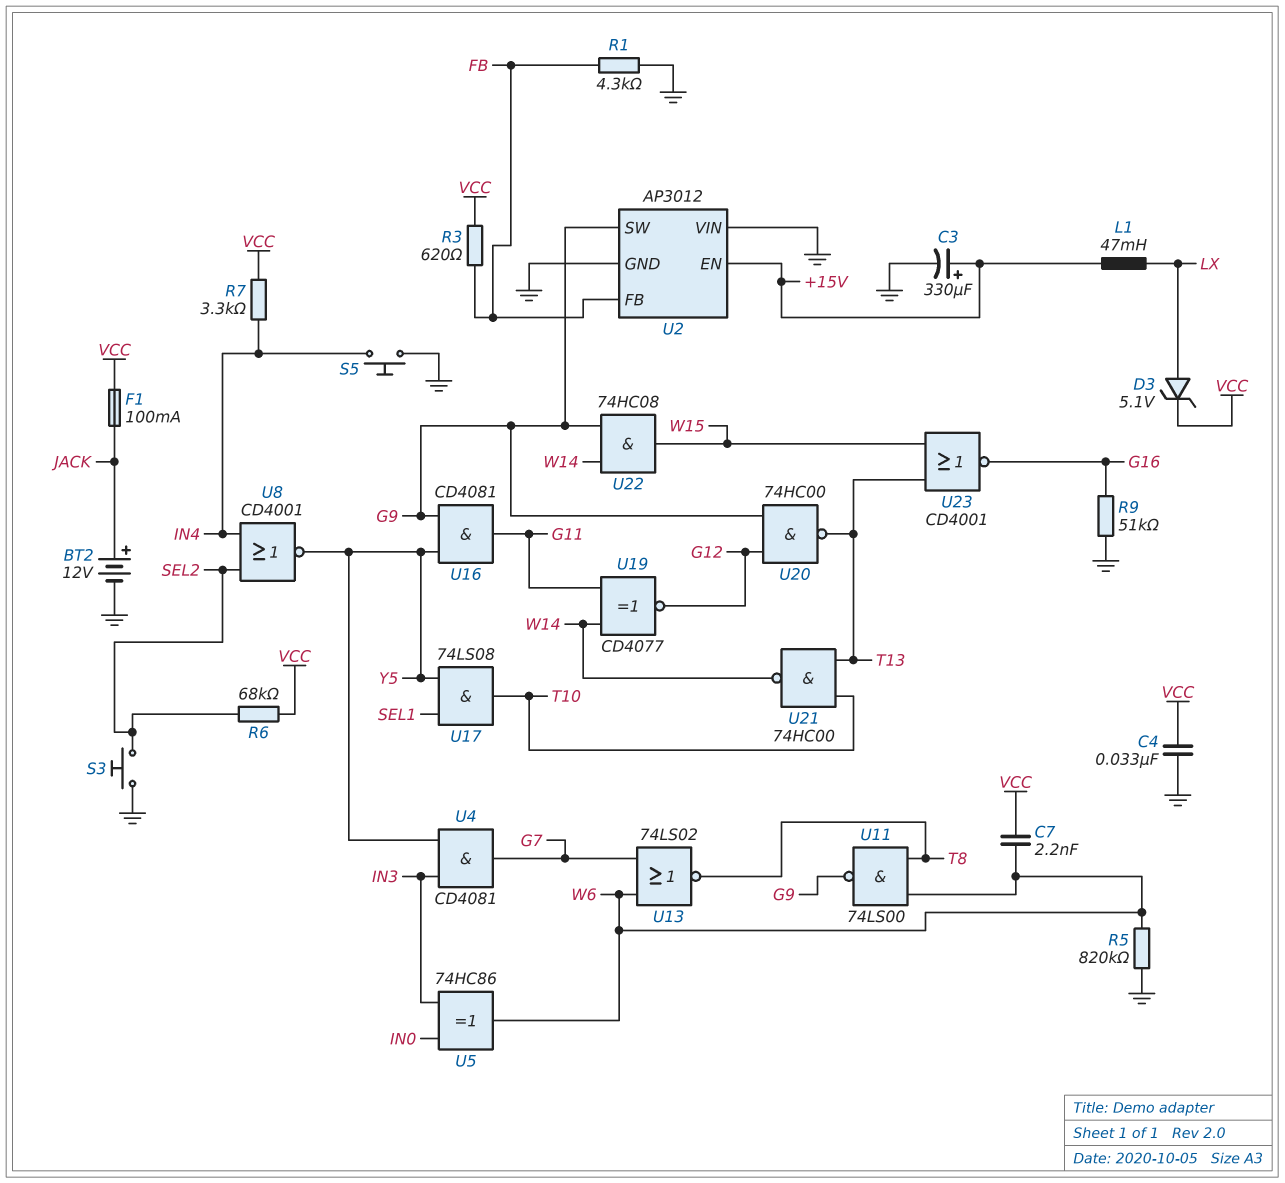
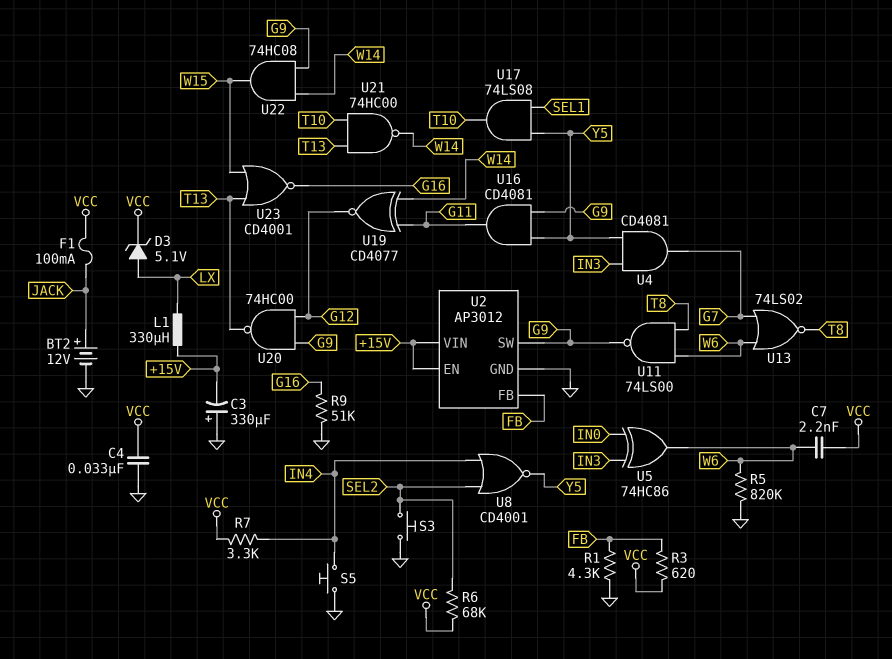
C3: 330uF (plus +15V, minus GND) -> 330uF (plus GND, minus +15V)
L1: 47mH (+15V, LX) -> 330uH (+15V, LX)
U2 pin VIN: GND -> +15V

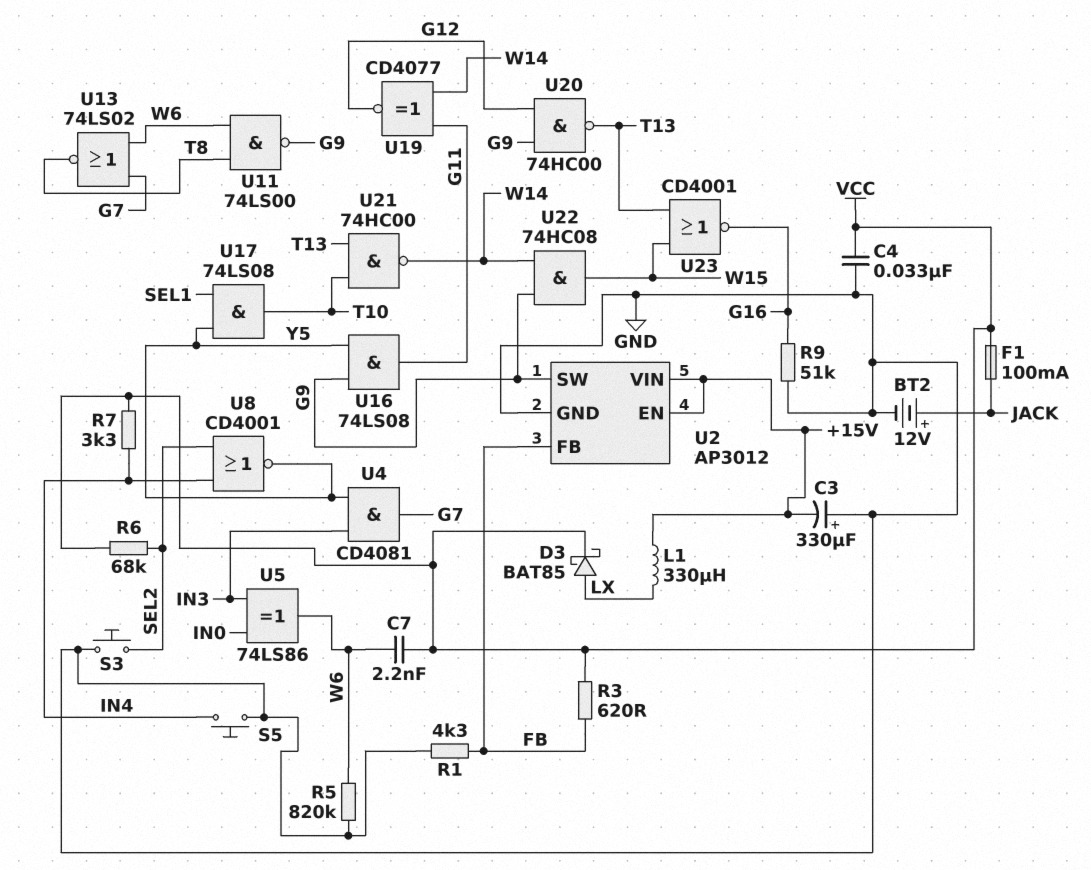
D3: zener 5.1V (A LX, K VCC) -> schottky BAT85 (A LX, K VCC)
U5: XOR 74HC86 (in IN0, in IN3, out W6) -> XOR 74LS86 (in IN0, in IN3, out W6)
U16: AND CD4081 (in G9, in Y5, out G11) -> AND 74LS08 (in G9, in Y5, out G11)

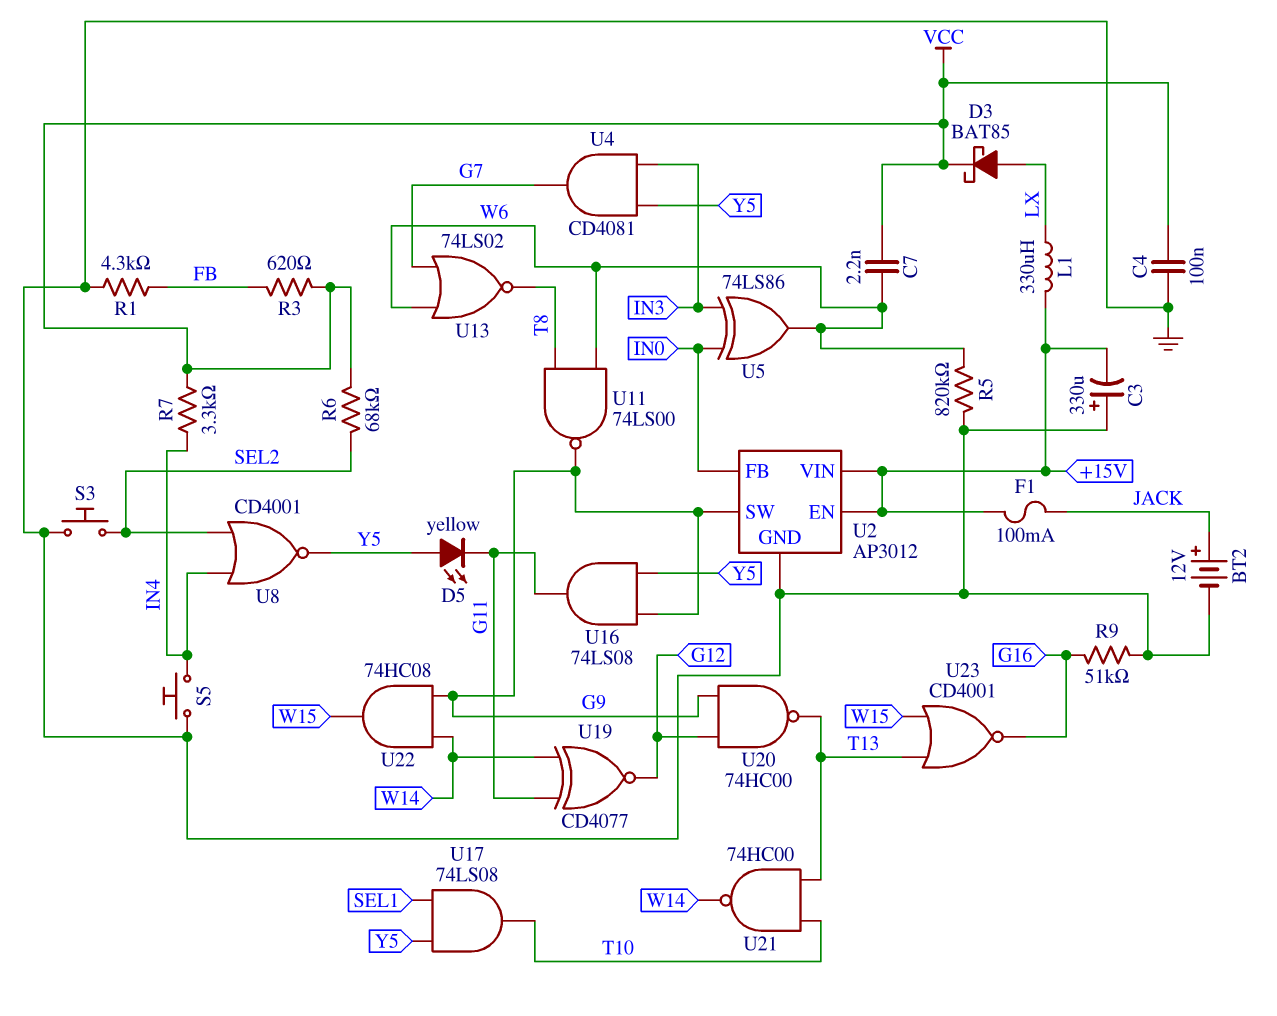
C4: 33nF (GND, VCC) -> 100nF (GND, VCC)
D5: none -> LED yellow (A Y5, K G11)
F1: 100mA (JACK, VCC) -> 100mA (+15V, JACK)
U2 pin FB: FB -> IN0

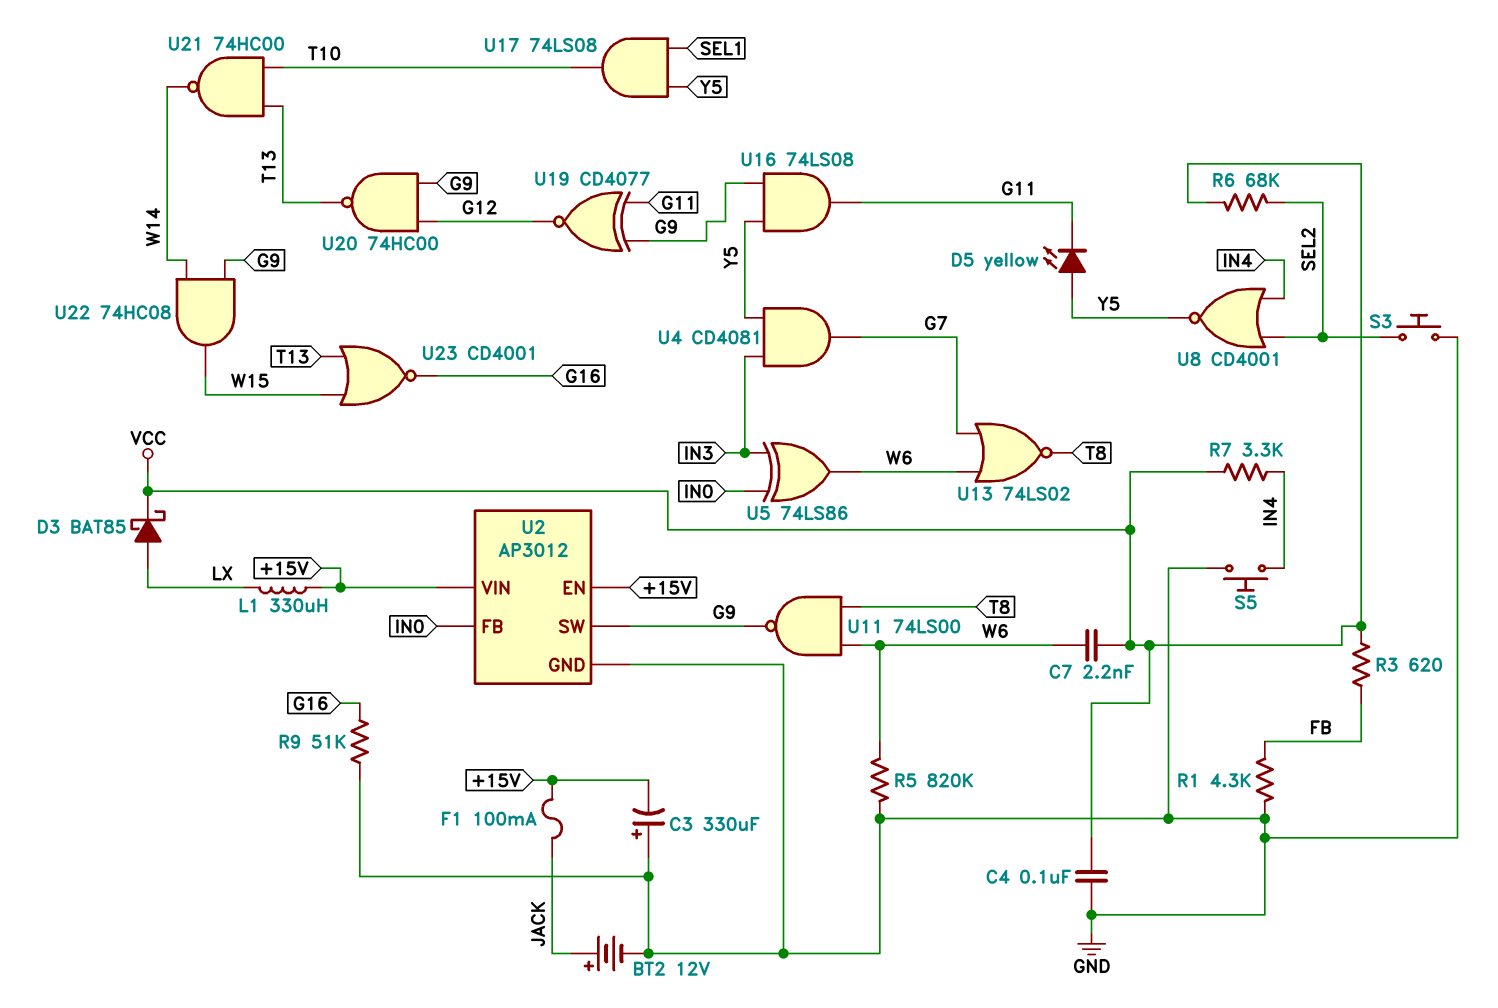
U19: XNOR CD4077 (in G11, in W14, out G12) -> XNOR CD4077 (in G9, in G11, out G12)

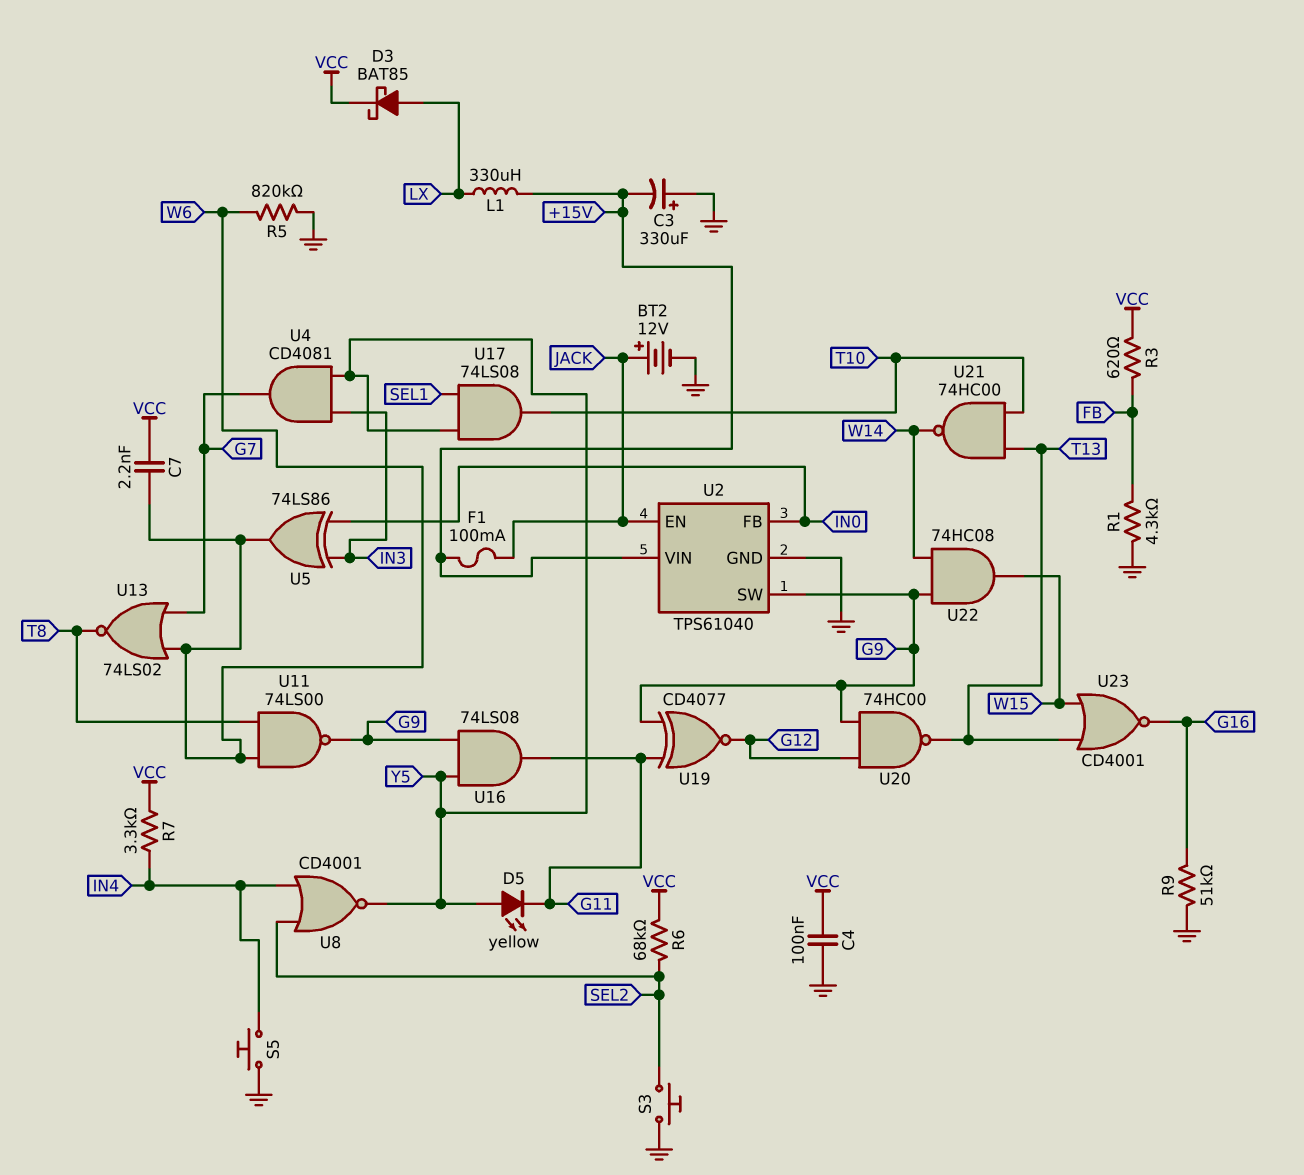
U2: AP3012 -> TPS61040
U2 pin EN: +15V -> JACK

